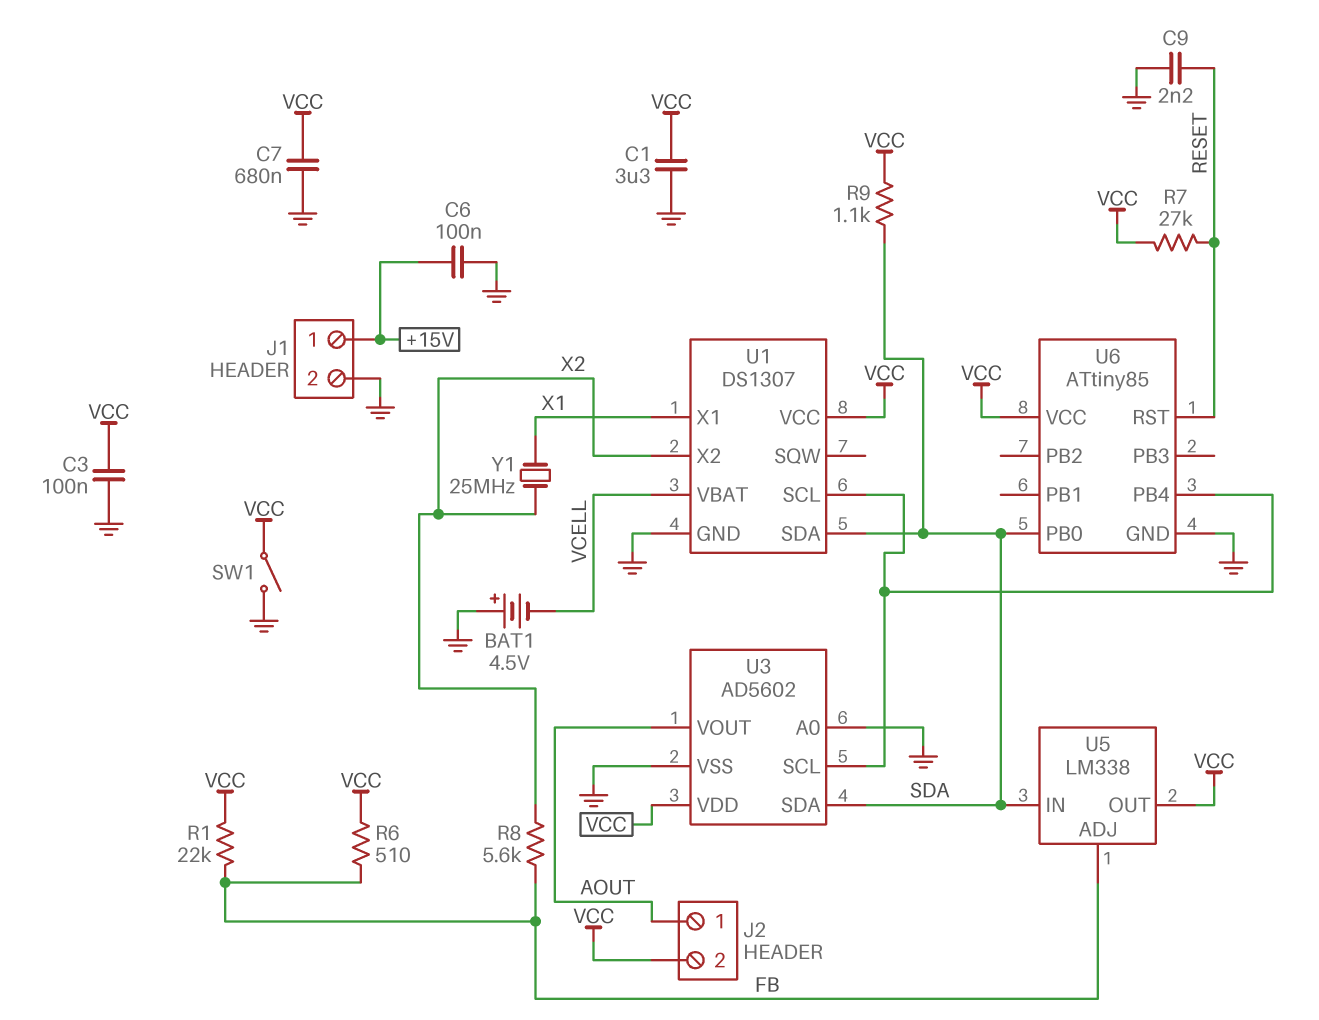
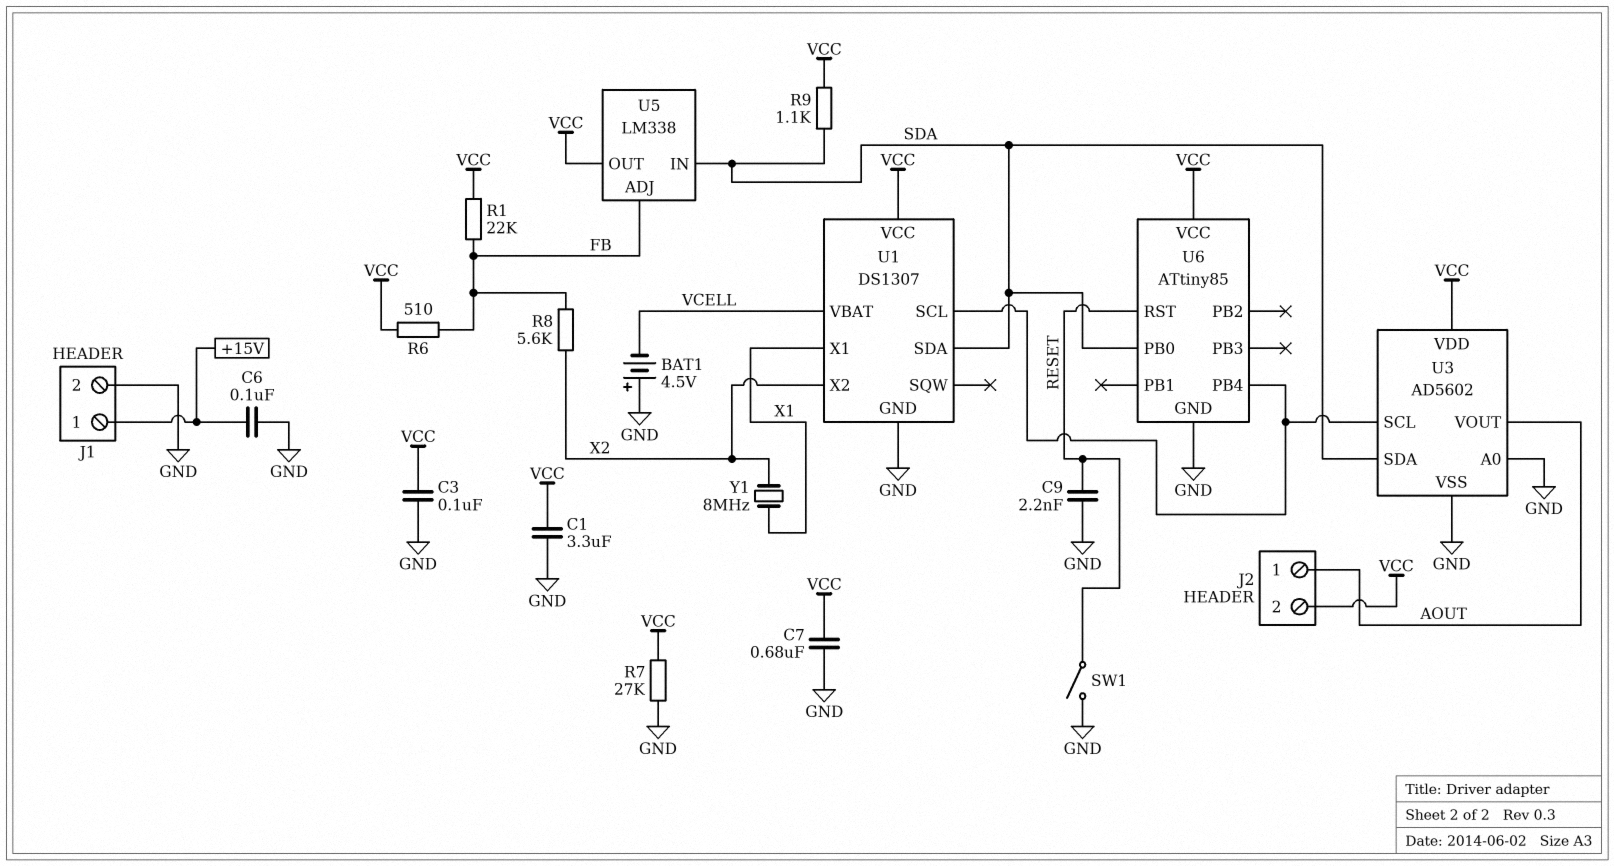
R7: 27k (RESET, VCC) -> 27k (GND, VCC)
SW1: switch (GND, VCC) -> switch (GND, RESET)
Y1: 25MHz (X1, X2) -> 8MHz (X1, X2)

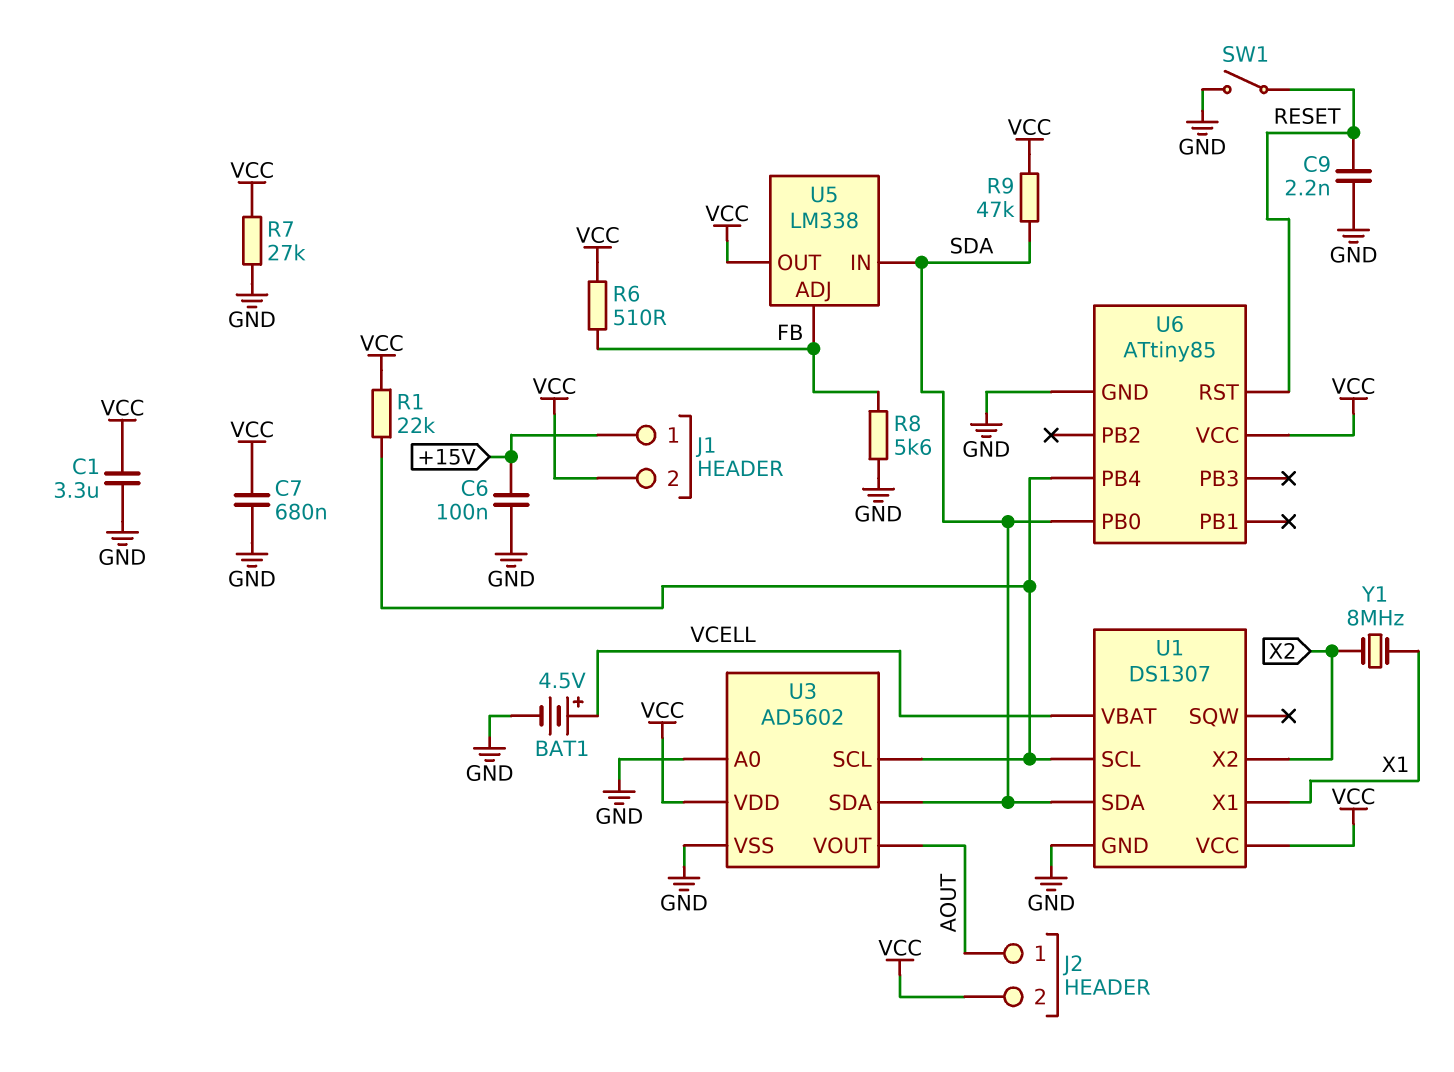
BAT1: 4.5V (plus GND, minus VCELL) -> 4.5V (plus VCELL, minus GND)
C3: 100nF (GND, VCC) -> none
J1 pin 2: GND -> VCC
R1: 22k (FB, VCC) -> 22k (U1/SCL, VCC)
R8: 5.6k (FB, X2) -> 5.6k (FB, GND)
R9: 1.1k (SDA, VCC) -> 47k (SDA, VCC)

